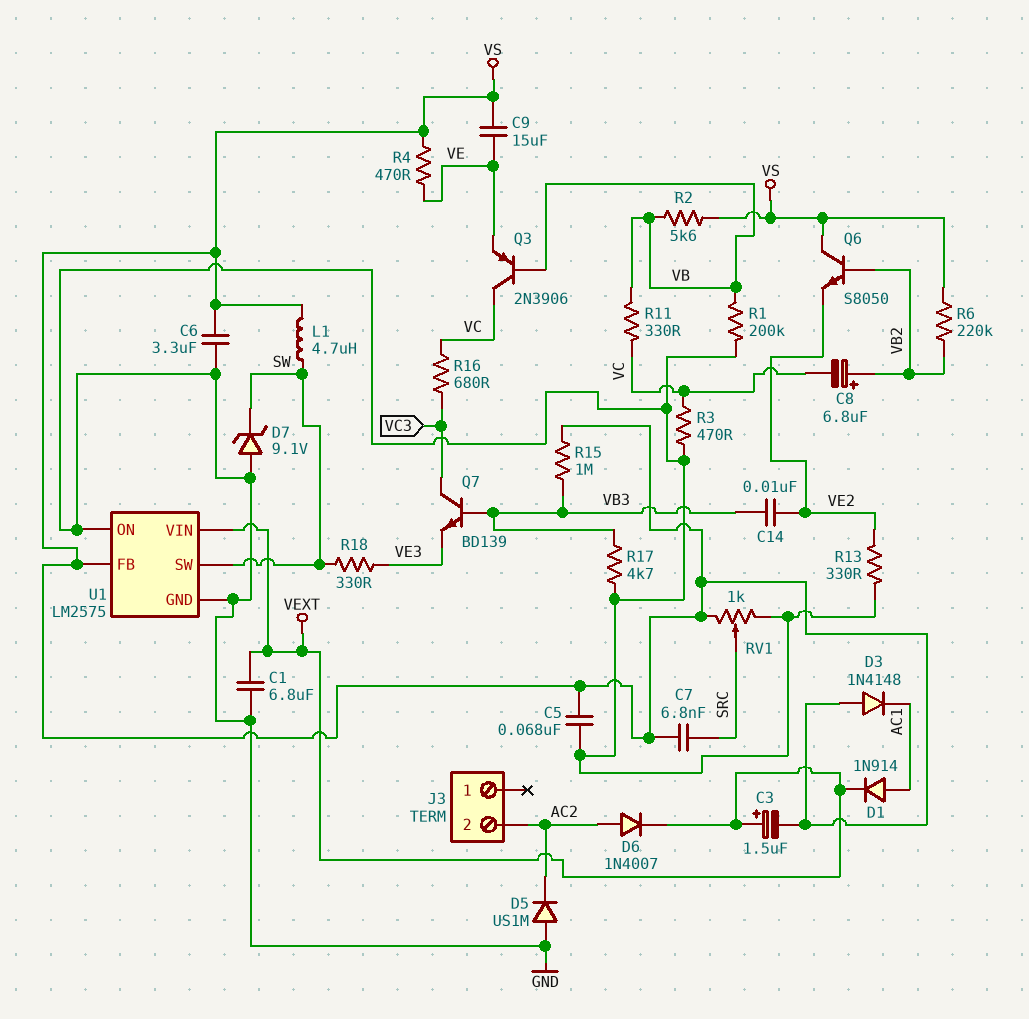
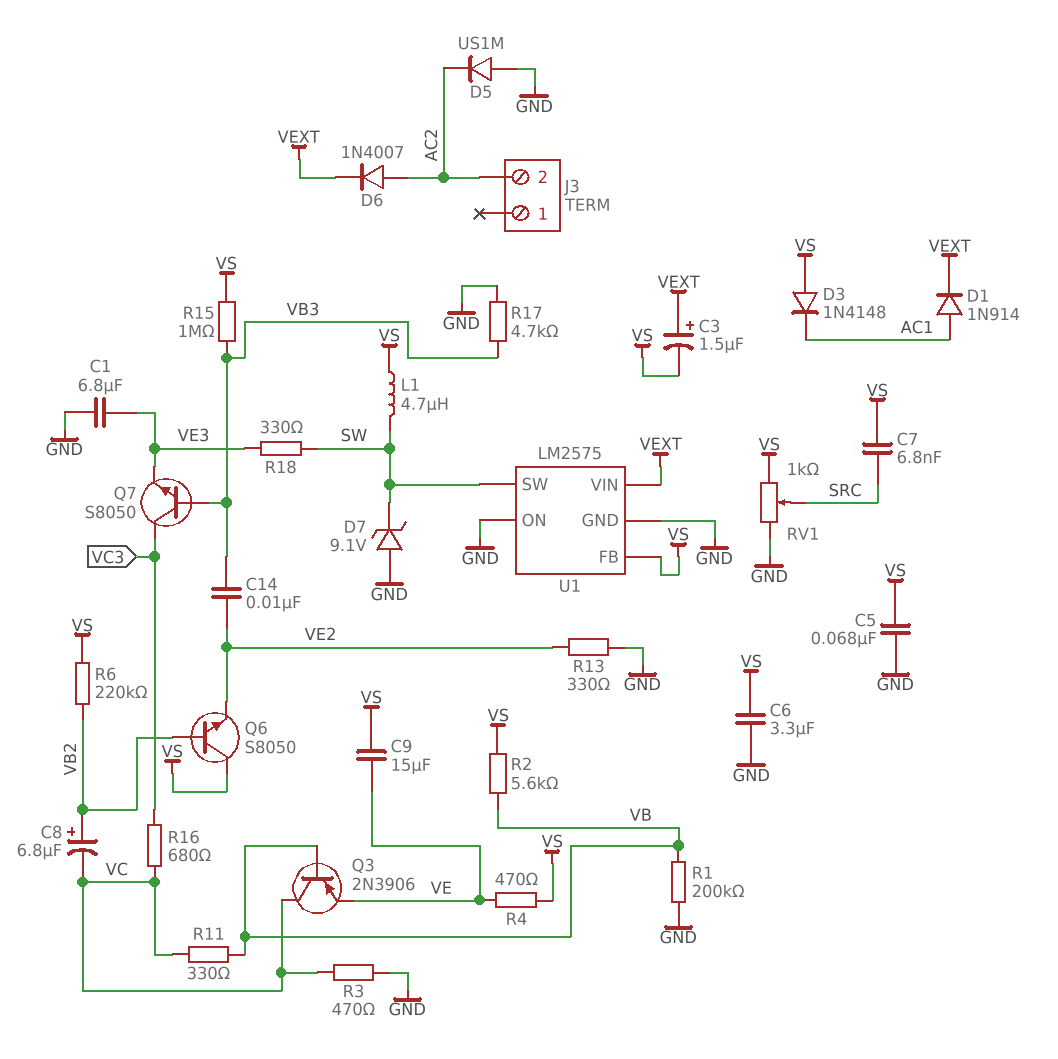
C1: 6.8uF (GND, VEXT) -> 6.8uF (GND, VE3)
Q7: NPN BD139 (B VB3, C VC3, E VE3) -> NPN S8050 (B VB3, C VC3, E VE3)

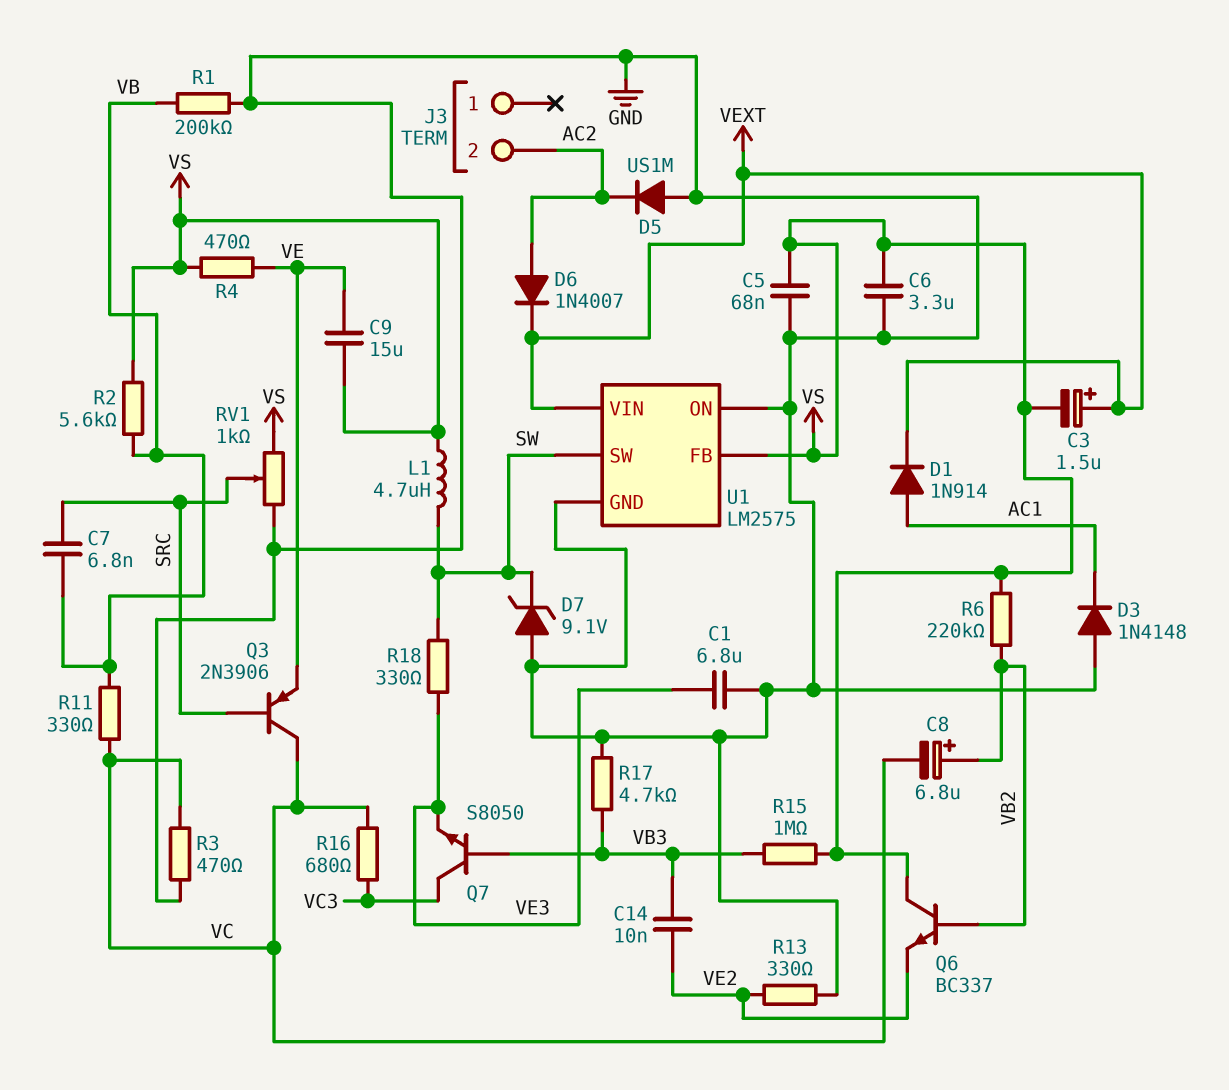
C7: 6.8nF (SRC, VS) -> 6.8nF (SRC, VB)
D3: diode 1N4148 (A VS, K AC1) -> diode 1N4148 (A GND, K AC1)
Q3: PNP 2N3906 (B VB, C VC, E VE) -> PNP 2N3906 (B SRC, C VC, E VE)
Q6: NPN S8050 (B VB2, C VS, E VE2) -> NPN BC337 (B VB2, C VS, E VE2)

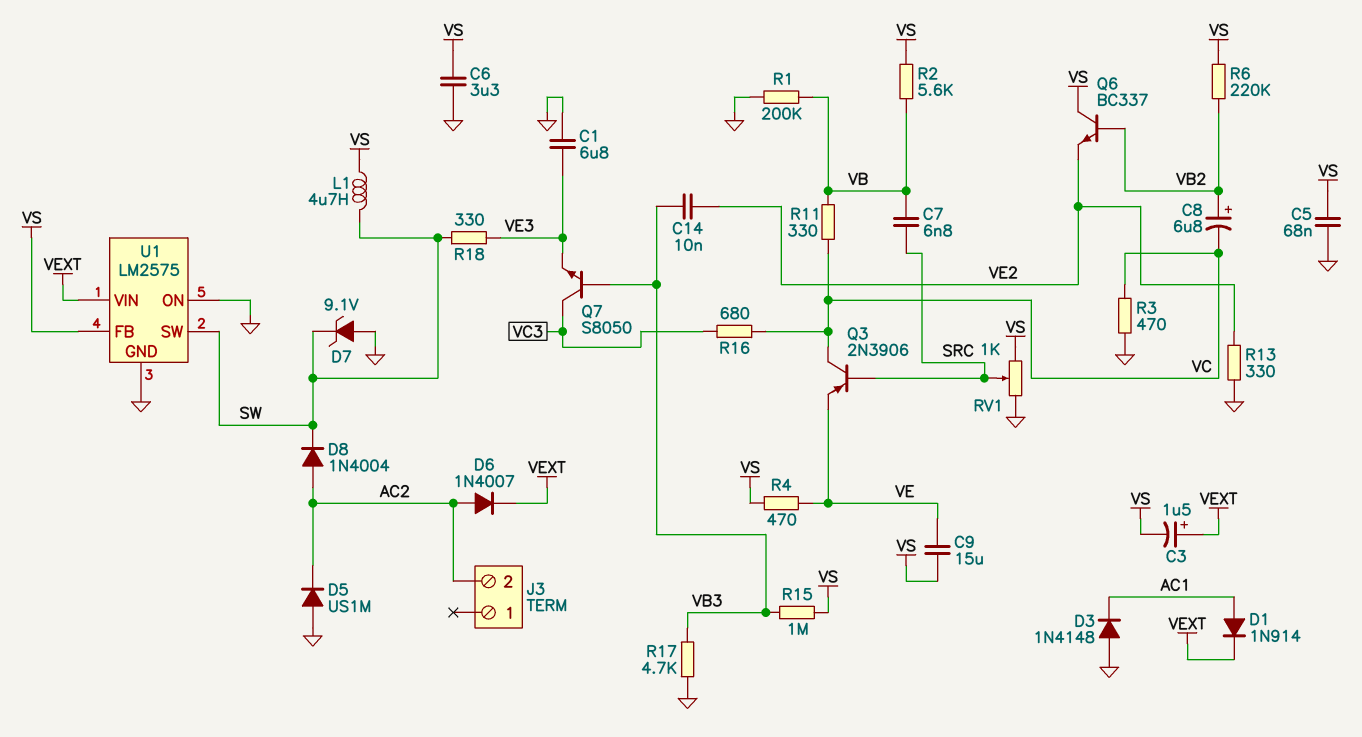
D8: none -> diode 1N4004 (A AC2, K SW)

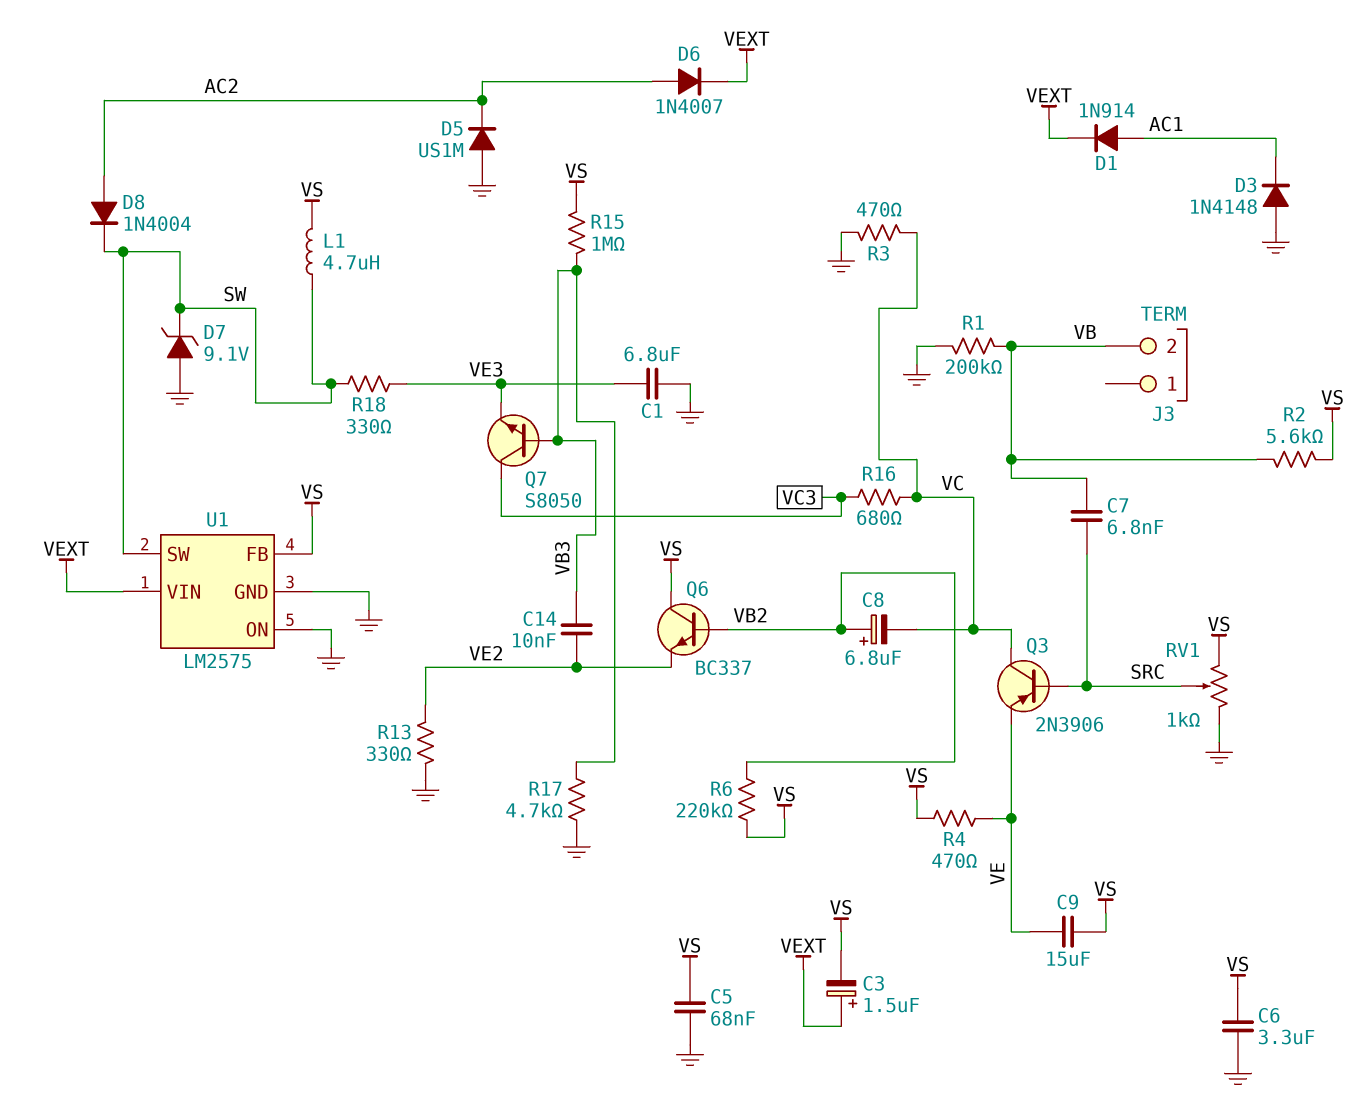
J3 pin 2: AC2 -> VB
R11: 330 (VB, VC) -> none

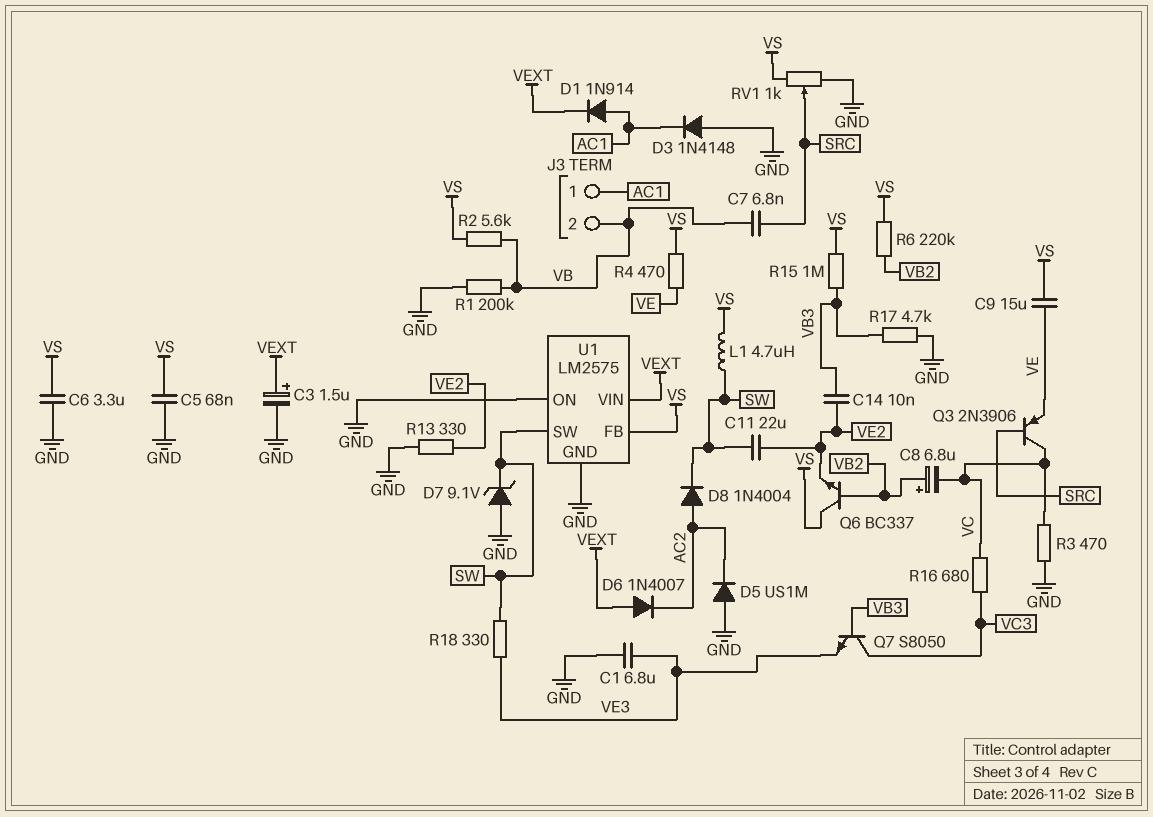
C3: 1.5uF (plus VEXT, minus VS) -> 1.5uF (plus VEXT, minus GND)
C11: none -> 22uF (SW, VE2)
D6: diode 1N4007 (A AC2, K VEXT) -> diode 1N4007 (A VEXT, K AC2)
J3 pin 1: none -> AC1

